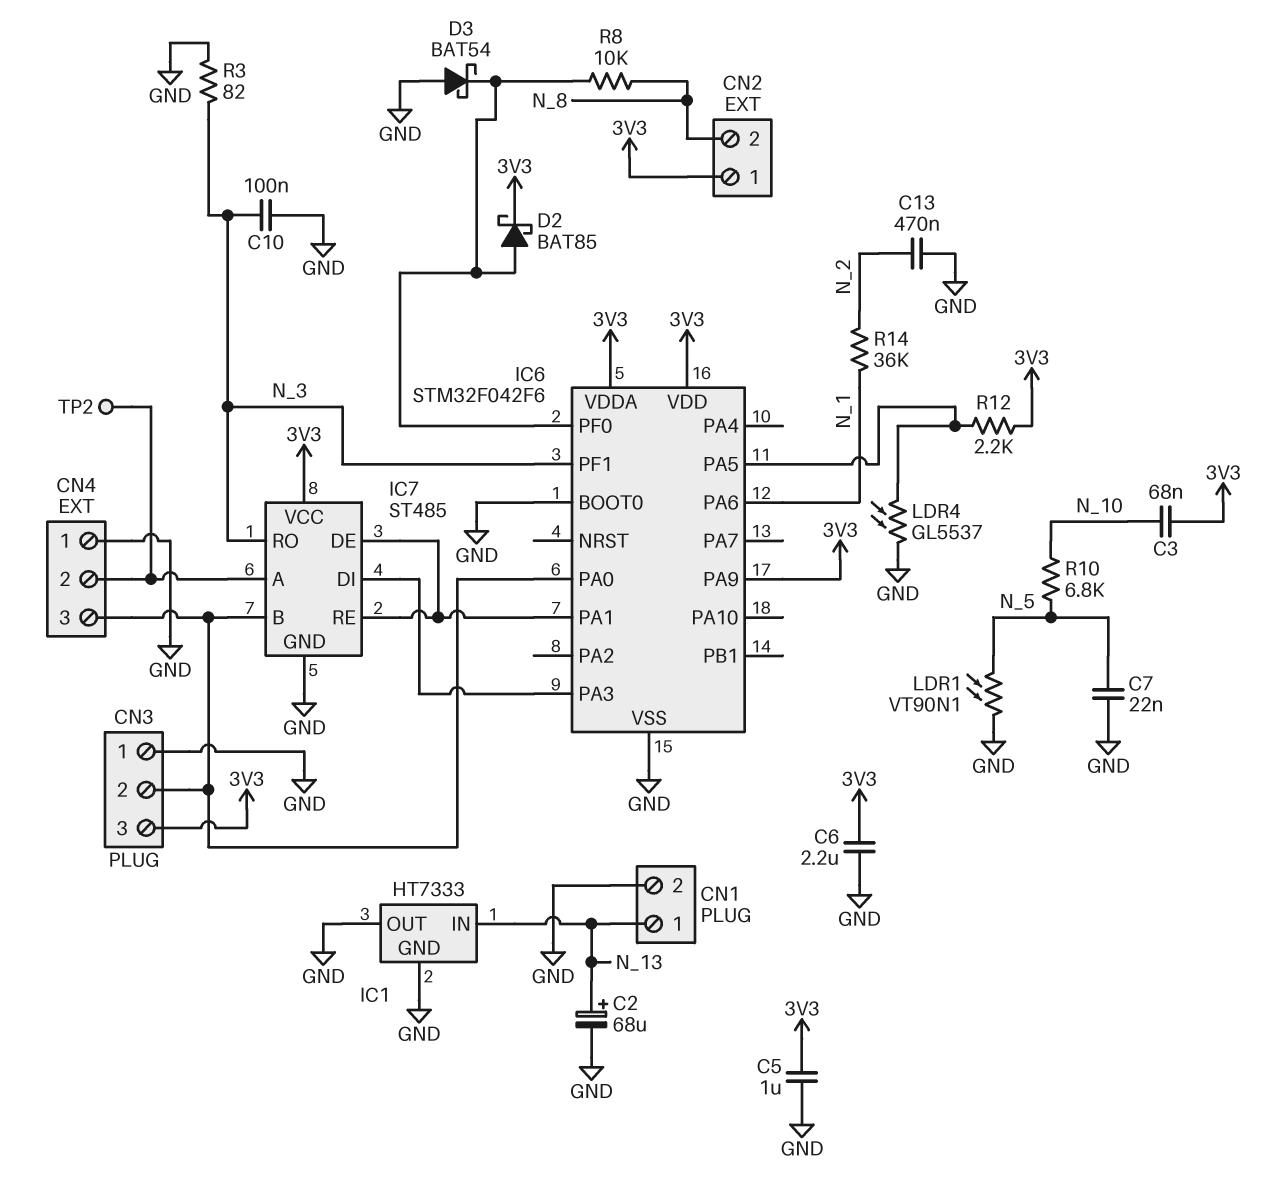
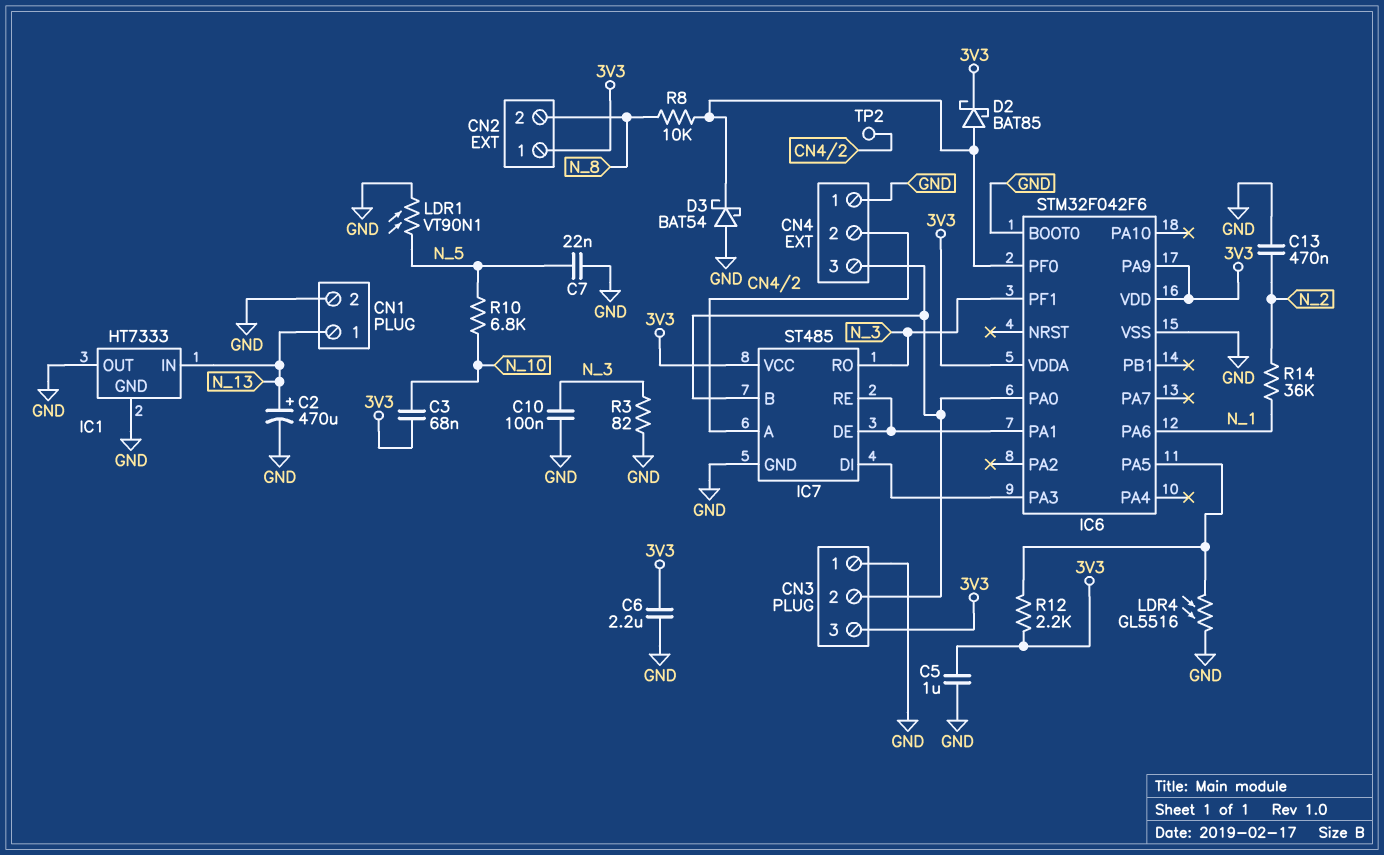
C2: 68uF (plus N_13, minus GND) -> 470uF (plus N_13, minus GND)
LDR4: GL5537 (GND, IC6/PA5) -> GL5516 (GND, IC6/PA5)

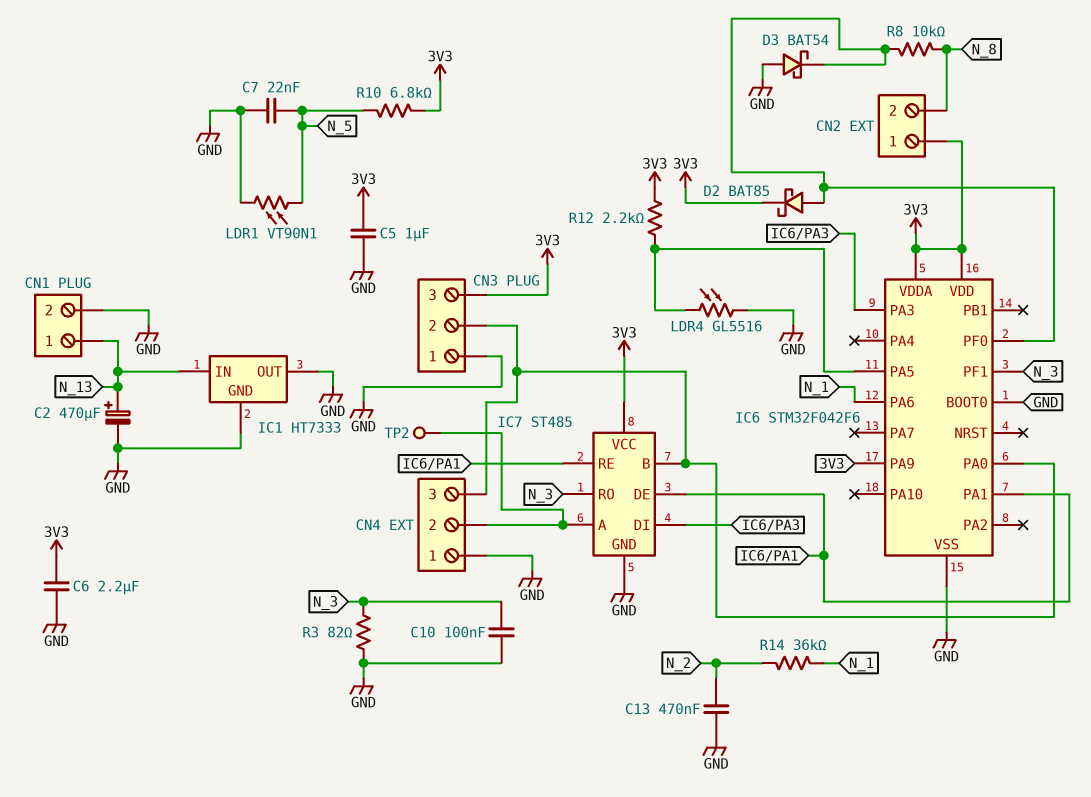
C3: 68nF (3V3, N_10) -> none
R10: 6.8k (N_5, N_10) -> 6.8k (3V3, N_5)

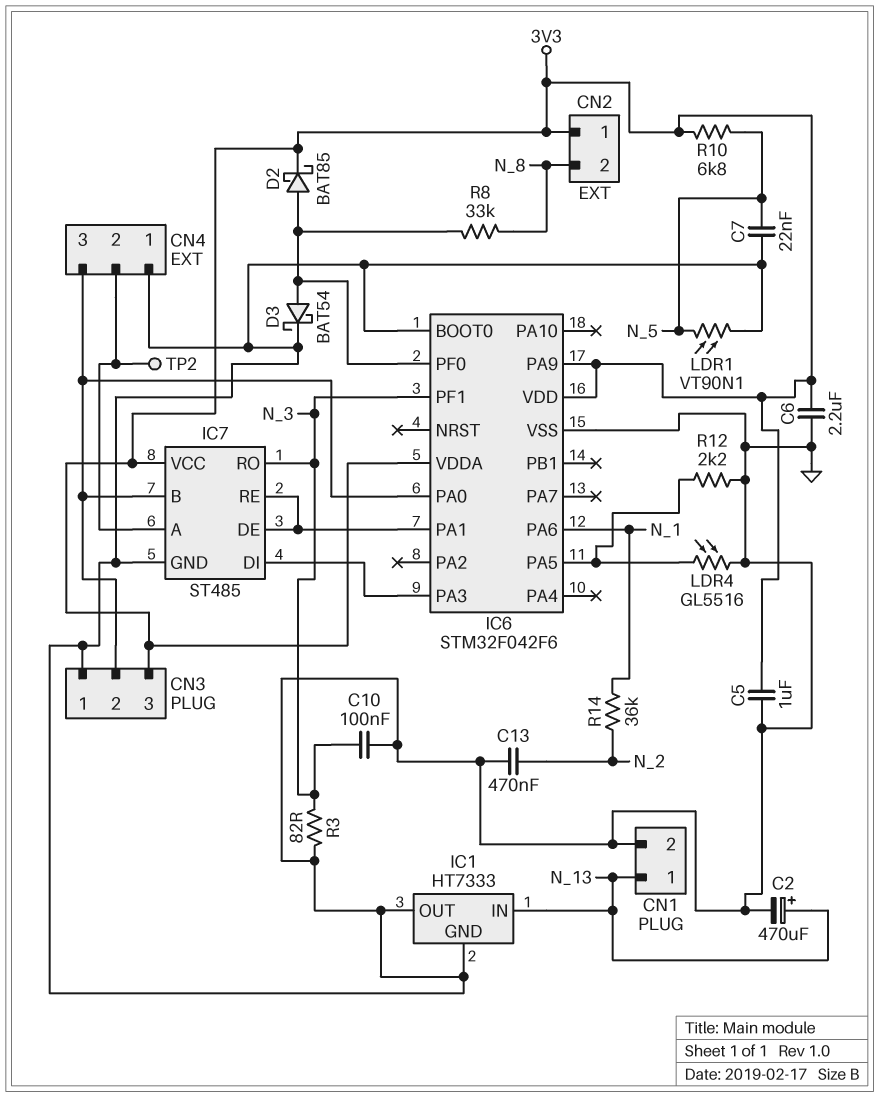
D3: schottky BAT54 (A GND, K IC6/PF0) -> schottky BAT54 (A IC6/PF0, K GND)
R8: 10k (IC6/PF0, N_8) -> 33k (IC6/PF0, N_8)
R12: 2.2k (3V3, IC6/PA5) -> 2.2k (GND, IC6/PA5)

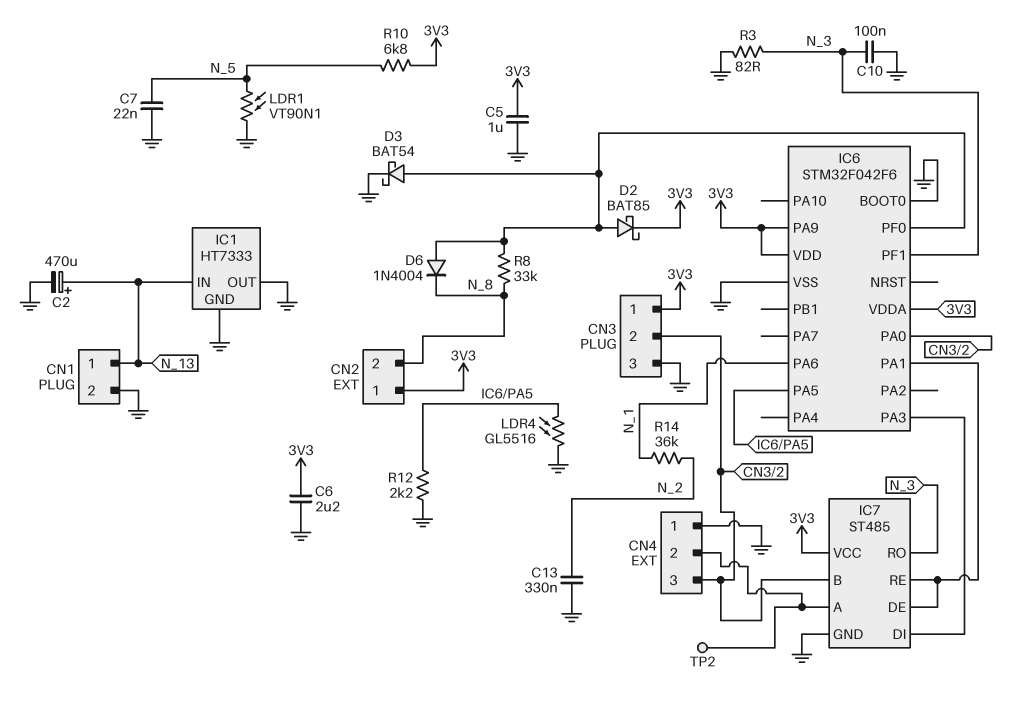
C13: 470nF (GND, N_2) -> 330nF (GND, N_2)
CN3 pin 1: GND -> 3V3
CN3 pin 3: 3V3 -> GND
D6: none -> diode 1N4004 (A IC6/PF0, K N_8)

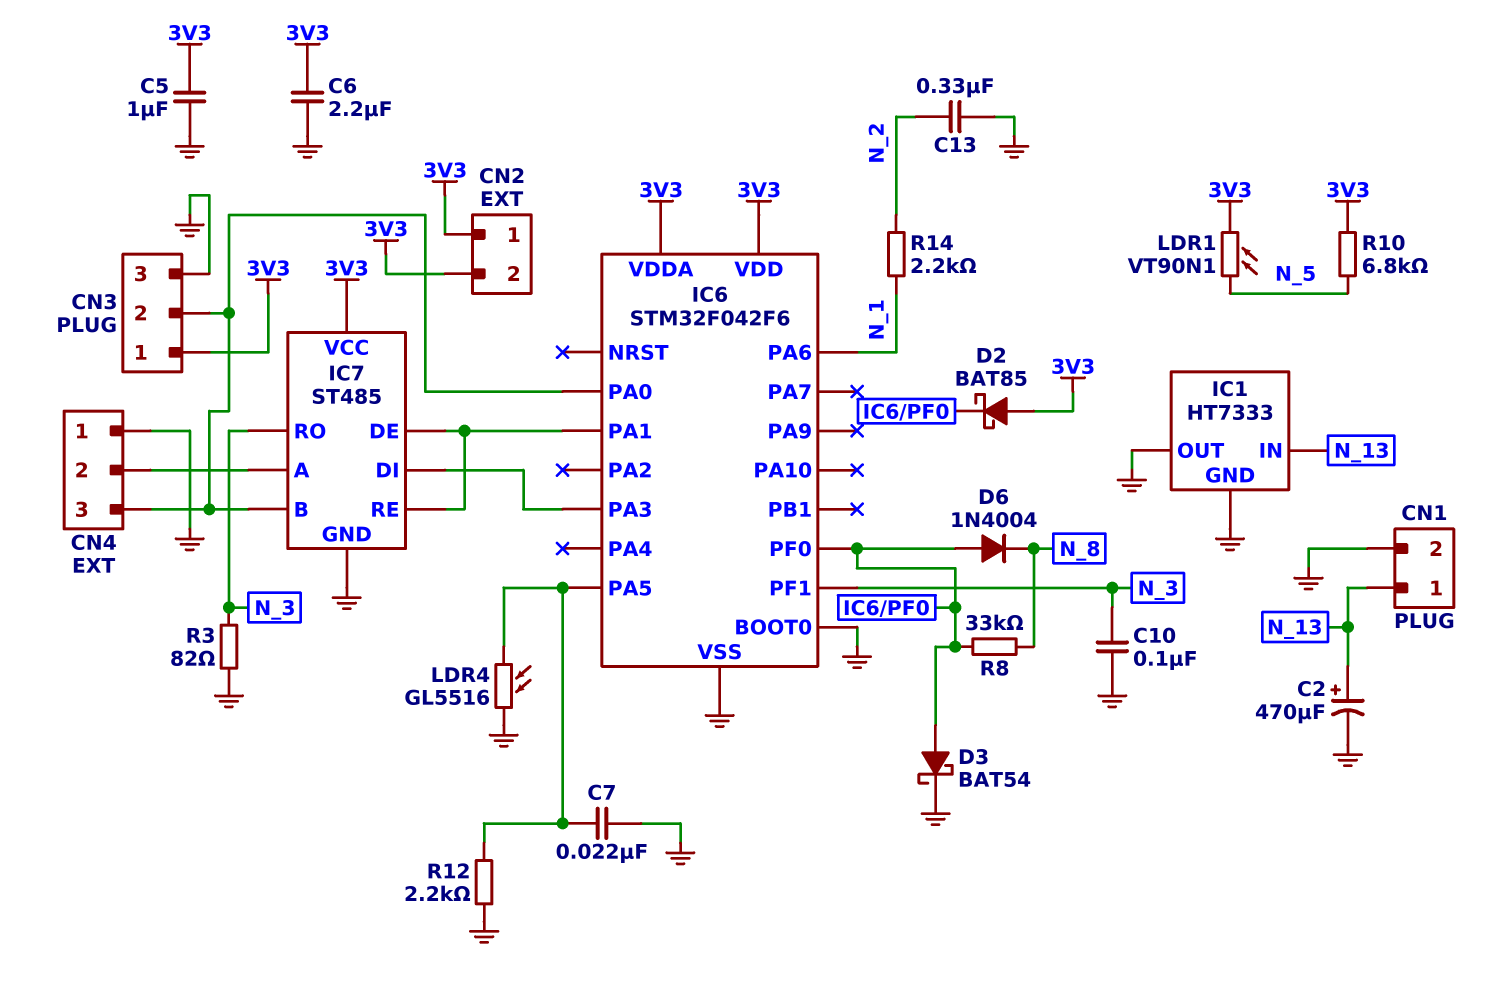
C7: 22nF (GND, N_5) -> 22nF (GND, IC6/PA5)
CN2 pin 2: N_8 -> 3V3
D2: schottky BAT85 (A IC6/PF0, K 3V3) -> schottky BAT85 (A 3V3, K IC6/PF0)
IC6 pin PA9: 3V3 -> none
LDR1: VT90N1 (GND, N_5) -> VT90N1 (3V3, N_5)
R14: 36k (N_1, N_2) -> 2.2k (N_1, N_2)
TP2: test point (CN4/2) -> none

